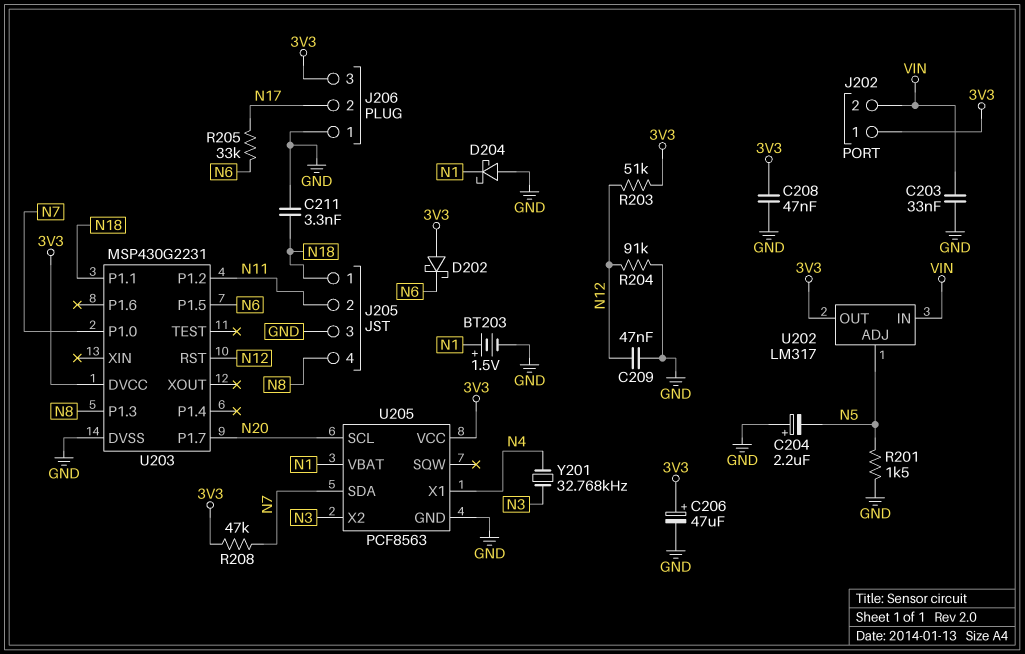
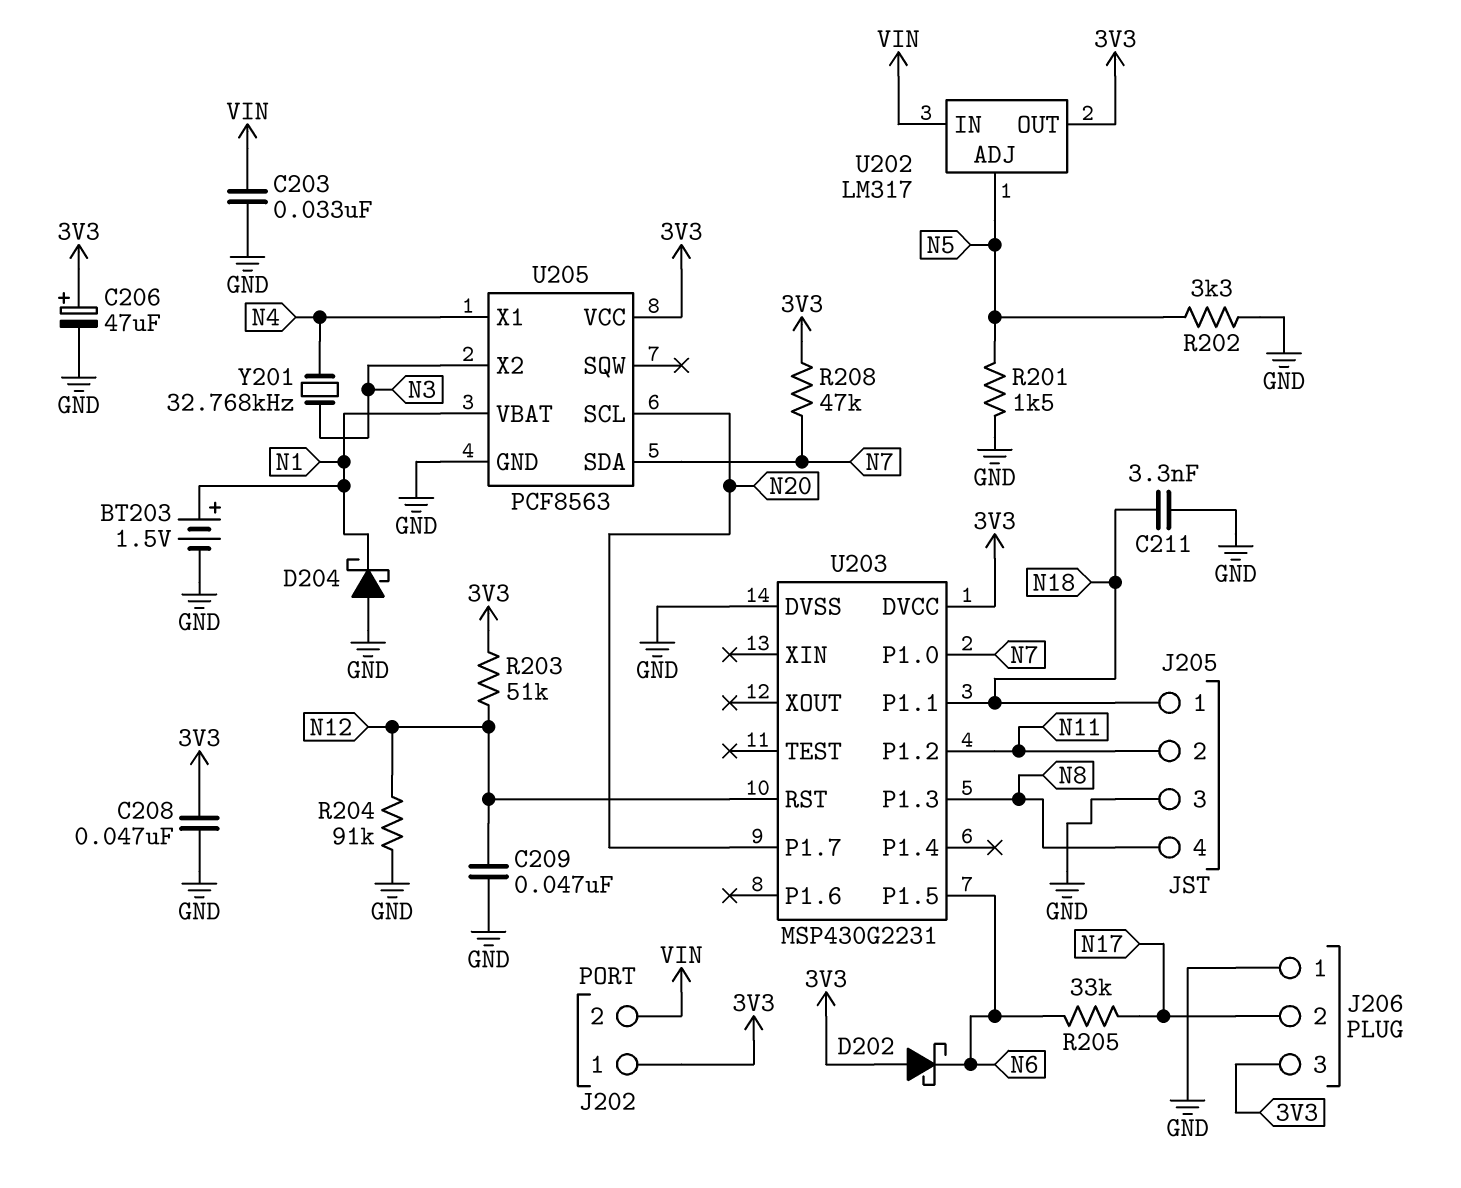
C204: 2.2uF (plus GND, minus N5) -> none
R202: none -> 3.3k (GND, N5)

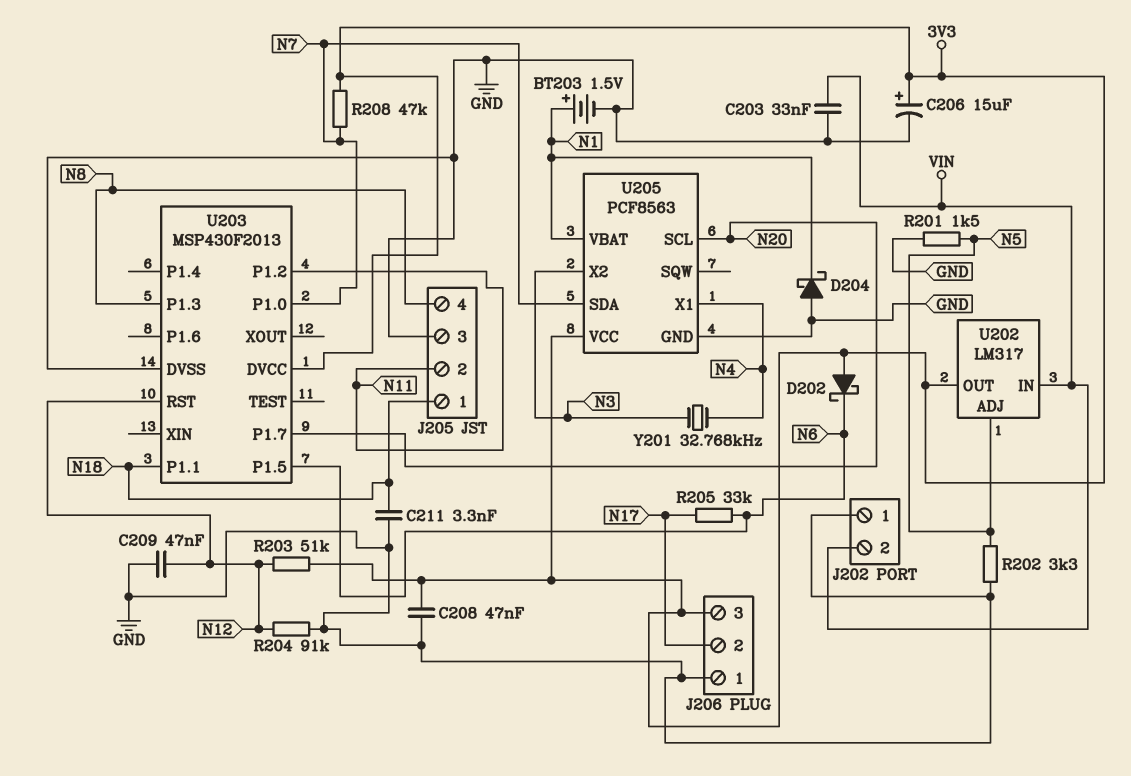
C206: 47uF (plus 3V3, minus GND) -> 15uF (plus 3V3, minus GND)
J202 pin 1: 3V3 -> GND
U203: MSP430G2231 -> MSP430F2013

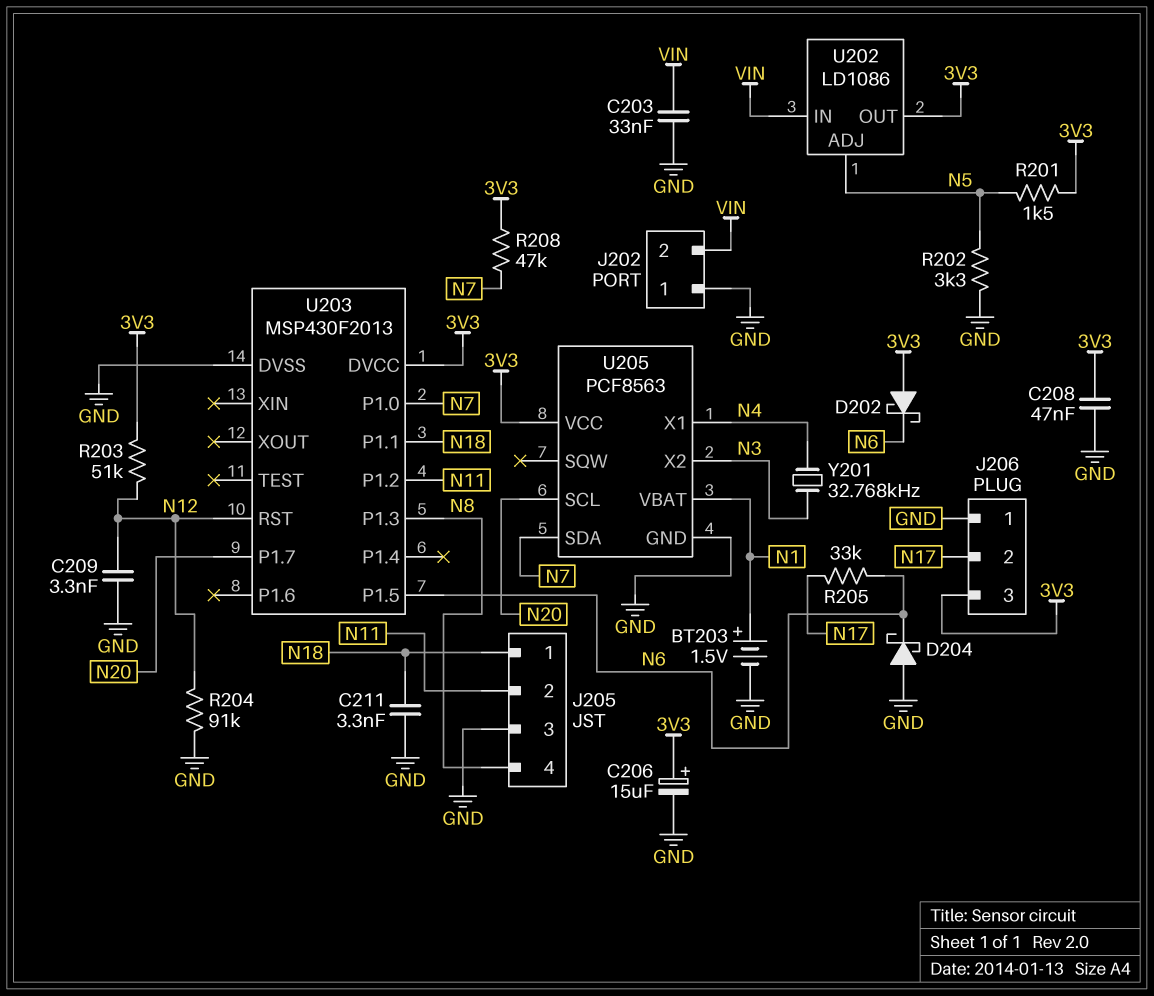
C209: 47nF (GND, N12) -> 3.3nF (GND, N12)
D204: schottky (A GND, K N1) -> schottky (A GND, K N6)
R201: 1.5k (GND, N5) -> 1.5k (3V3, N5)
U202: LM317 -> LD1086

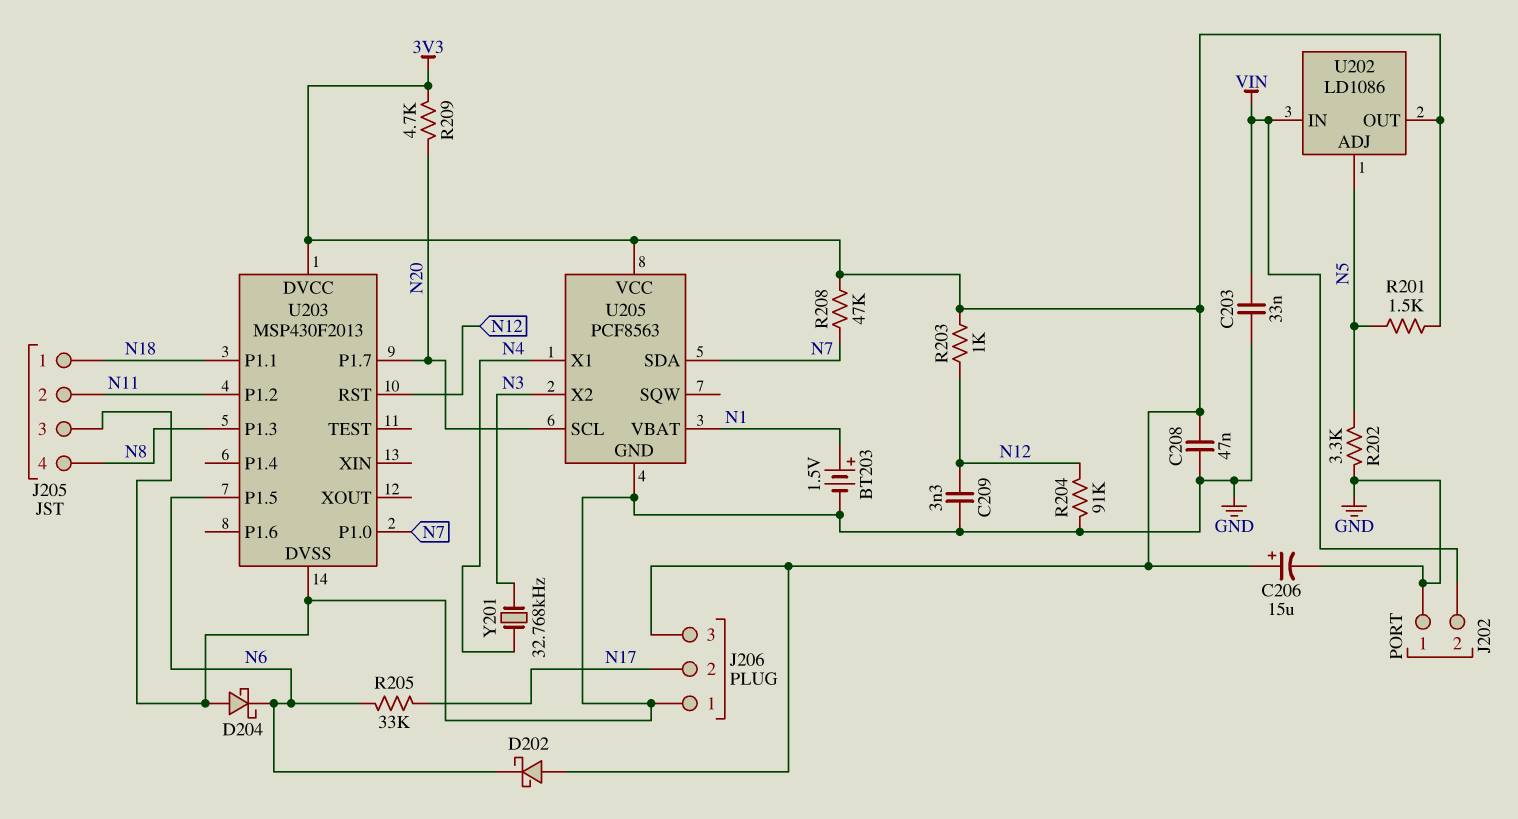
C211: 3.3nF (GND, N18) -> none
R203: 51k (3V3, N12) -> 1k (3V3, N12)
R209: none -> 4.7k (3V3, N20)

